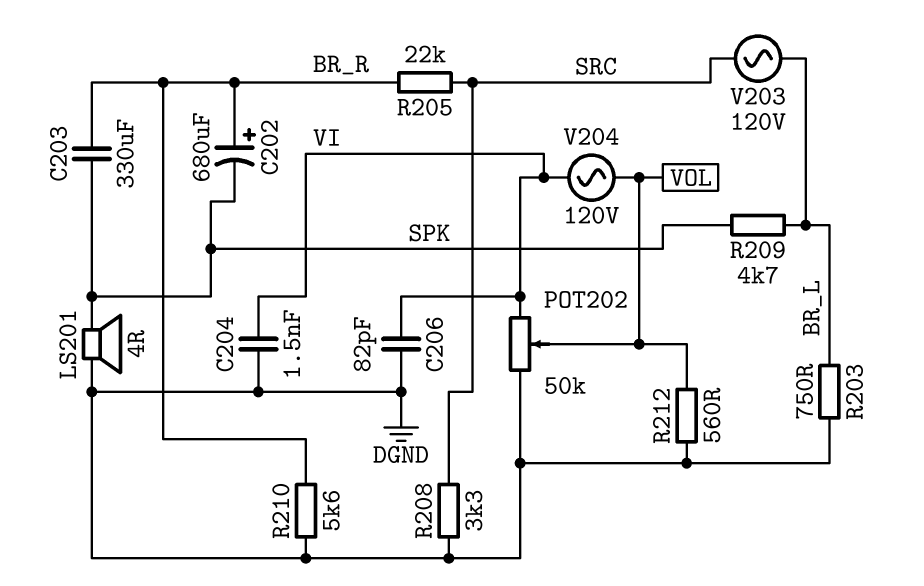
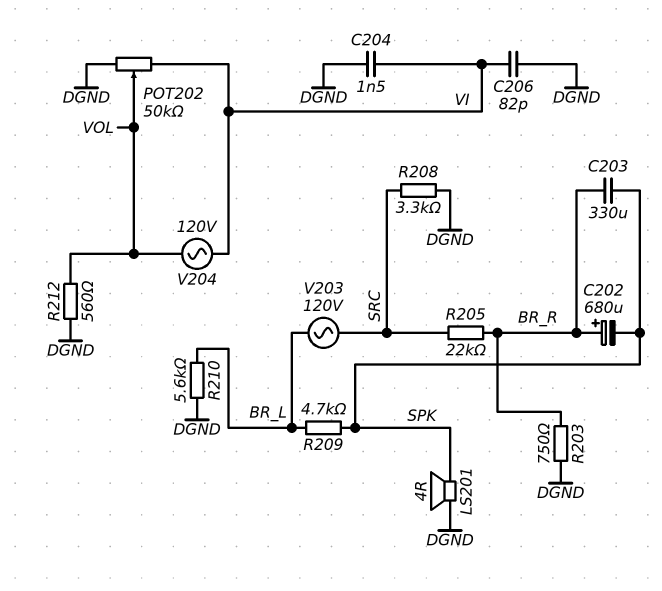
R203: 750 (BR_L, DGND) -> 750 (BR_R, DGND)
R210: 5.6k (BR_R, DGND) -> 5.6k (BR_L, DGND)

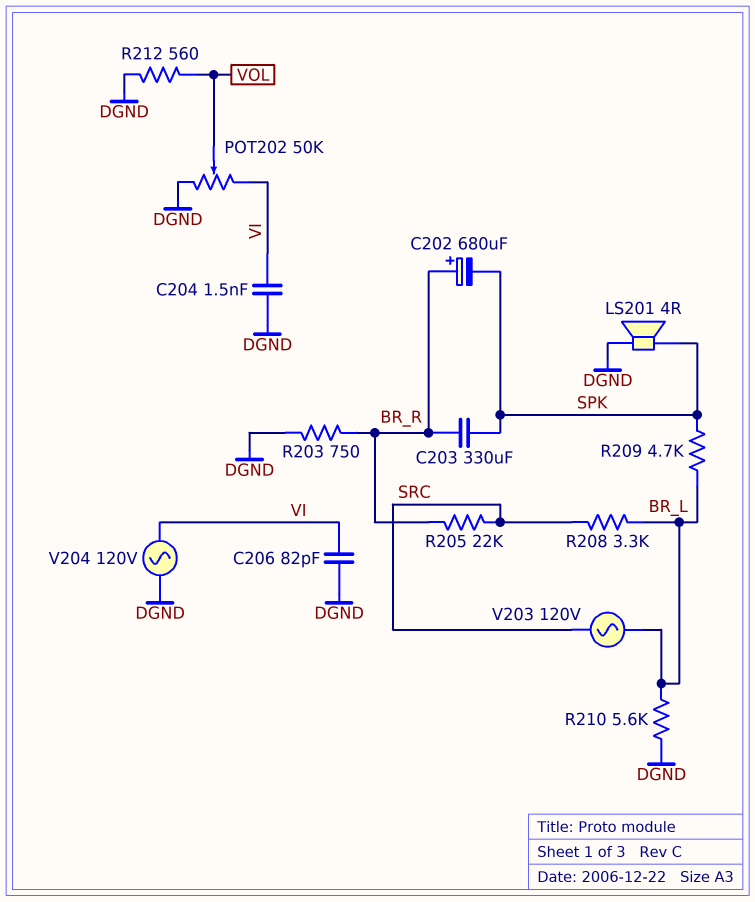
R208: 3.3k (DGND, SRC) -> 3.3k (BR_L, SRC)
V204: AC 120V (VI, VOL) -> AC 120V (DGND, VI)

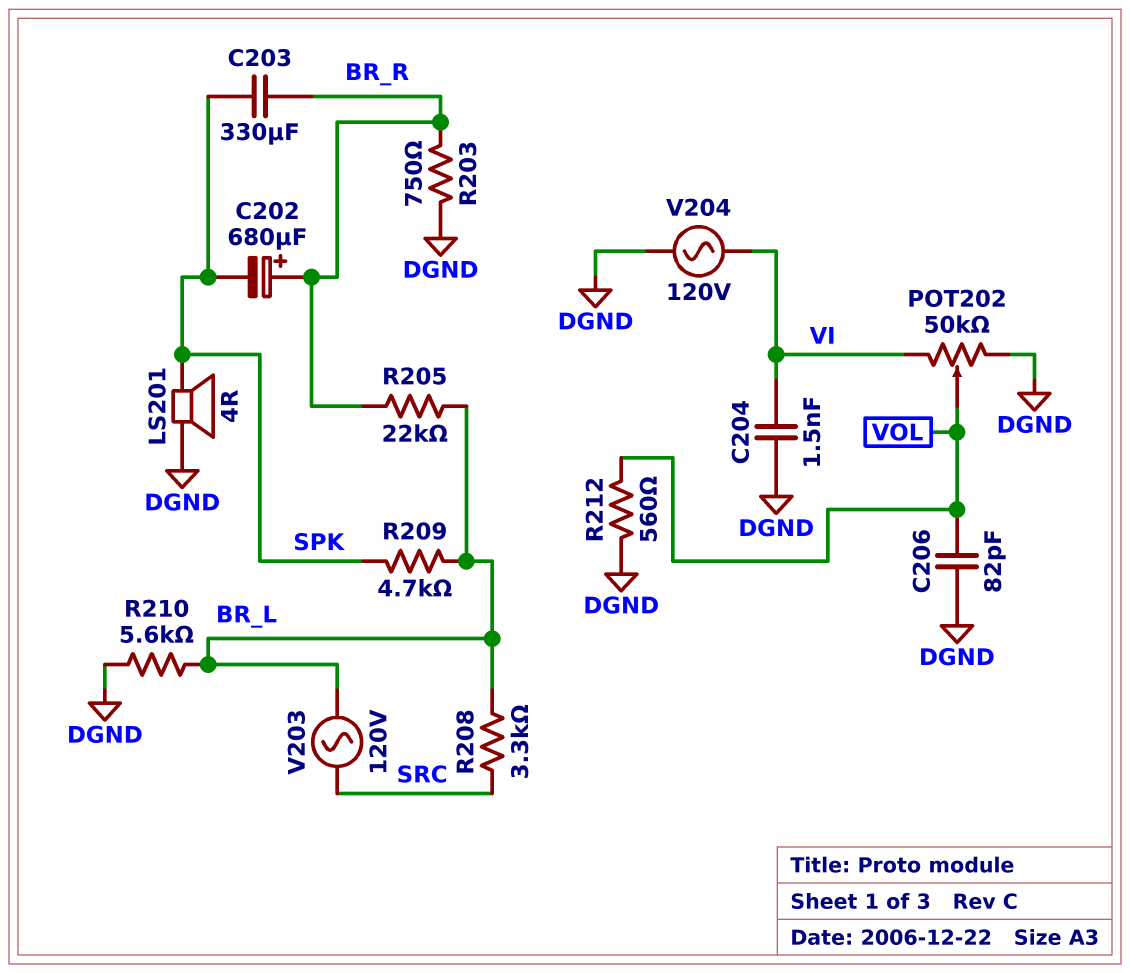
C206: 82pF (DGND, VI) -> 82pF (DGND, VOL)
R205: 22k (BR_R, SRC) -> 22k (BR_L, BR_R)

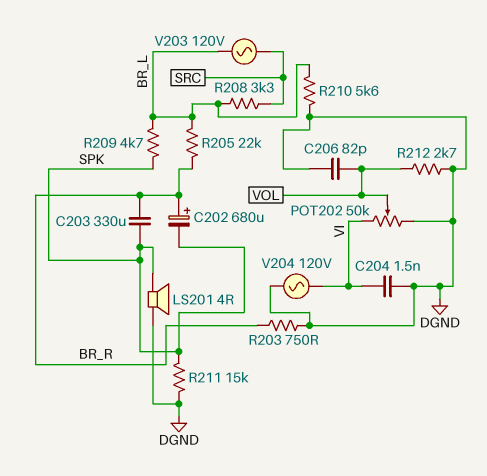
R211: none -> 15k (DGND, SPK)
R212: 560 (DGND, VOL) -> 2.7k (DGND, VOL)

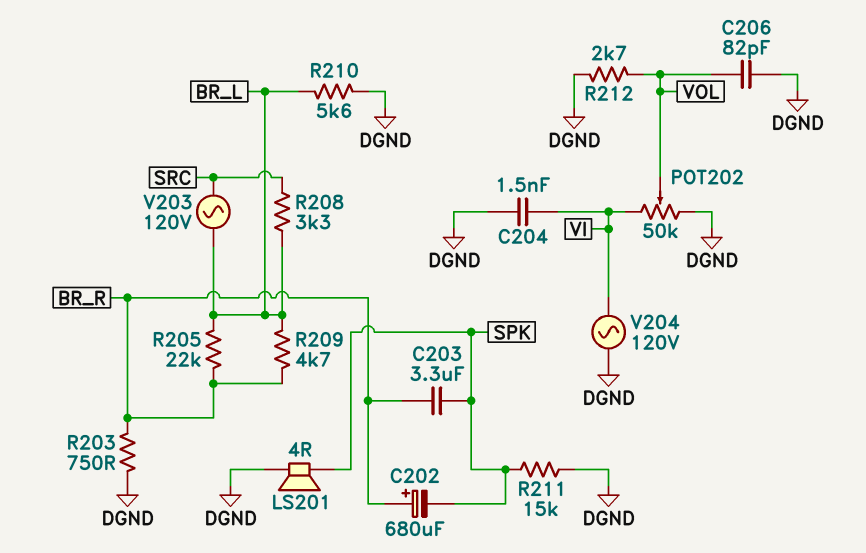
C203: 330uF (BR_R, SPK) -> 3.3uF (BR_R, SPK)
R209: 4.7k (BR_L, SPK) -> 4.7k (BR_L, BR_R)

